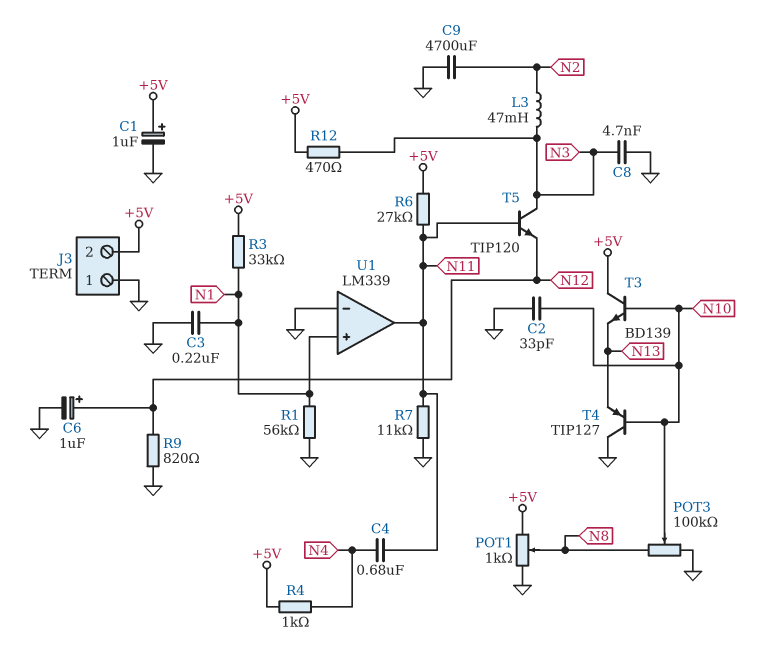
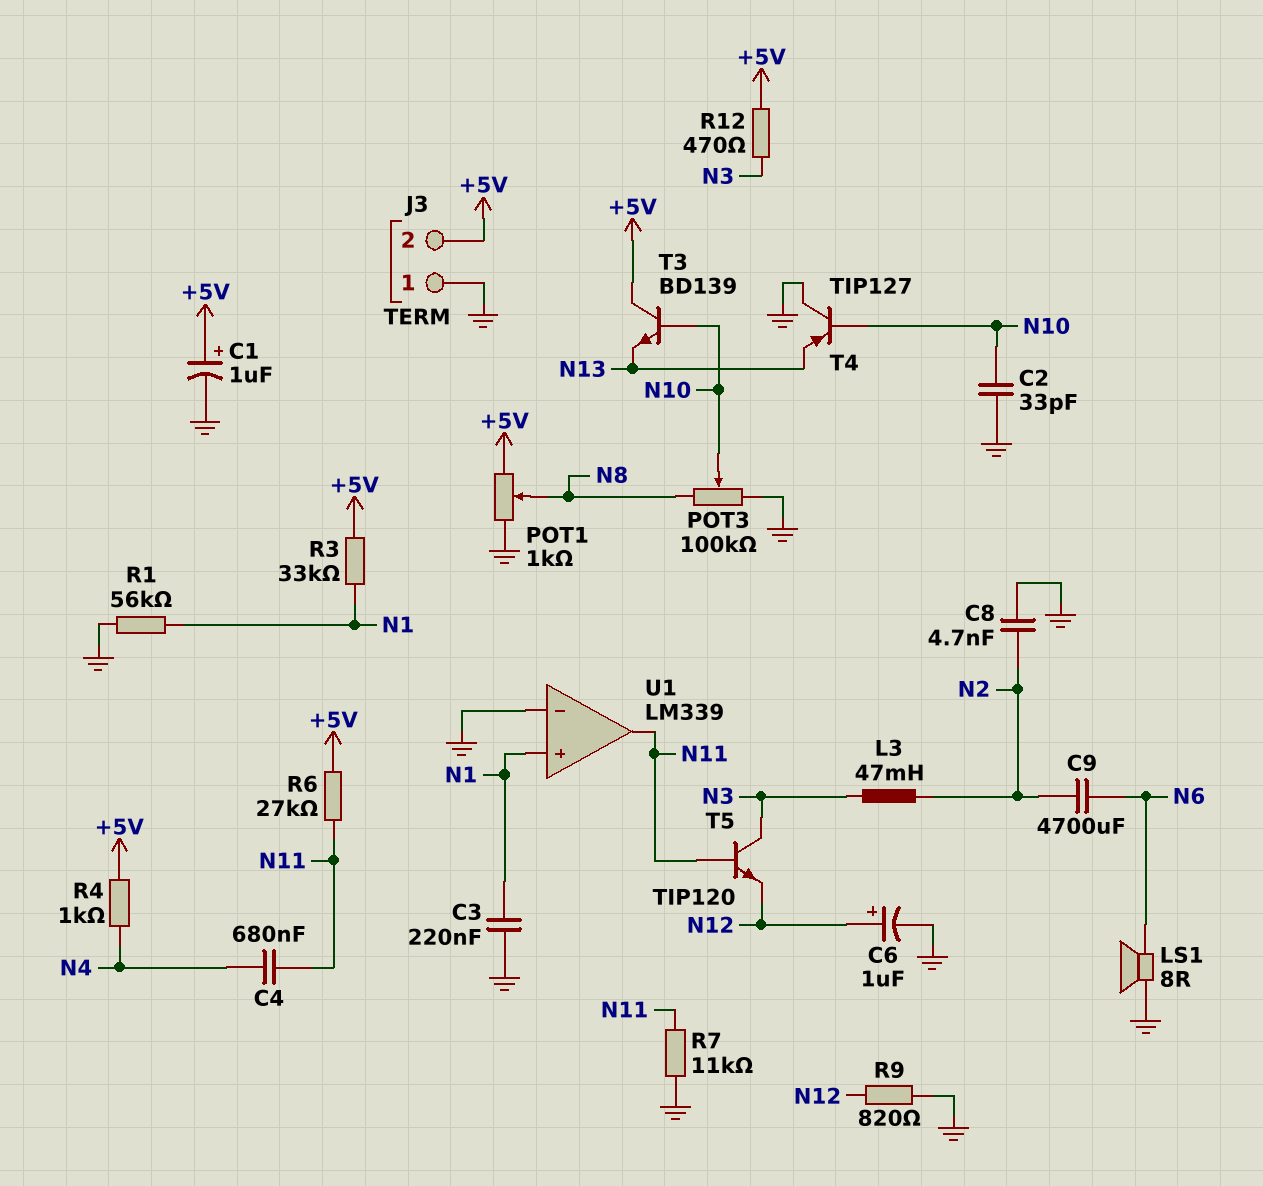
C8: 4.7nF (GND, N3) -> 4.7nF (GND, N2)
C9: 4700uF (GND, N2) -> 4700uF (N2, N6)
LS1: none -> speaker 8R (GND, N6)

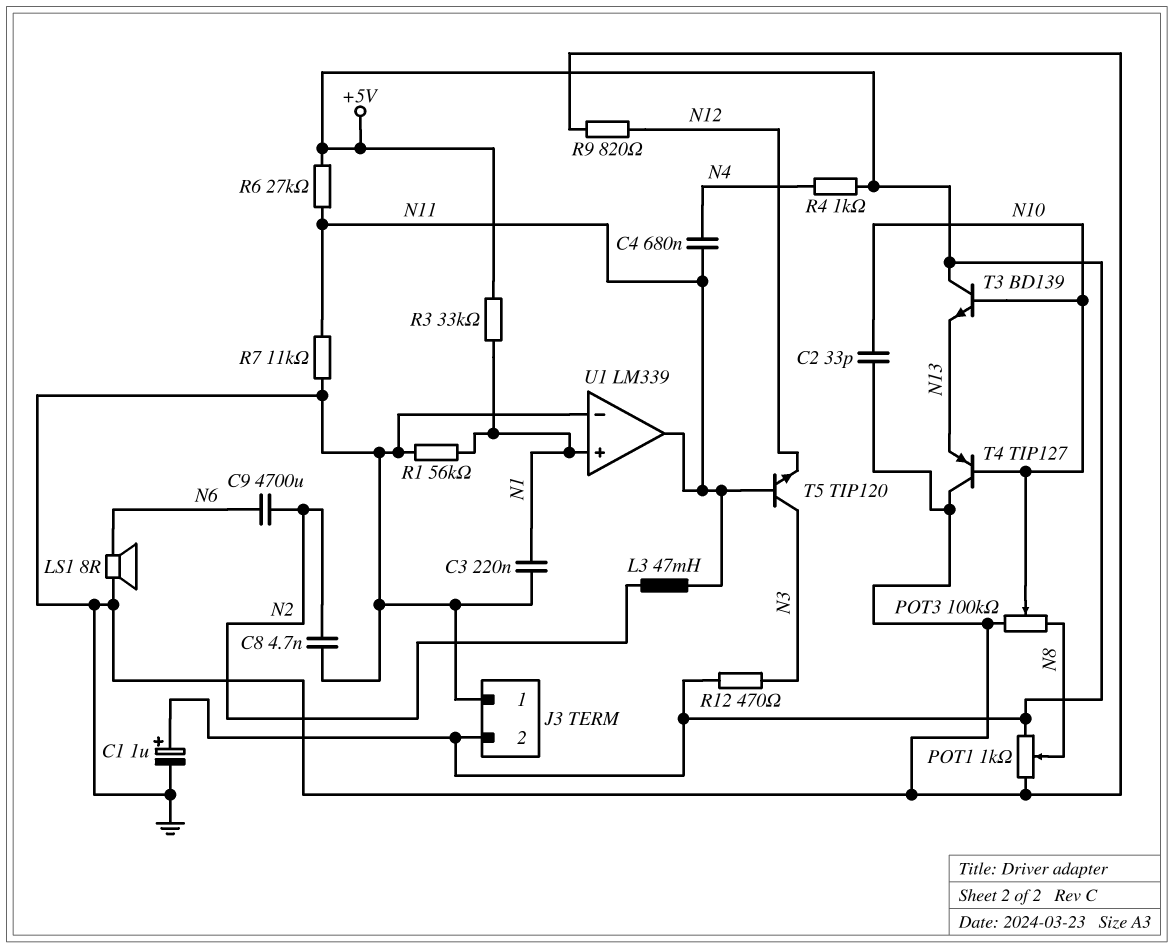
C6: 1uF (plus N12, minus GND) -> none
L3: 47mH (N2, N3) -> 47mH (N2, N11)

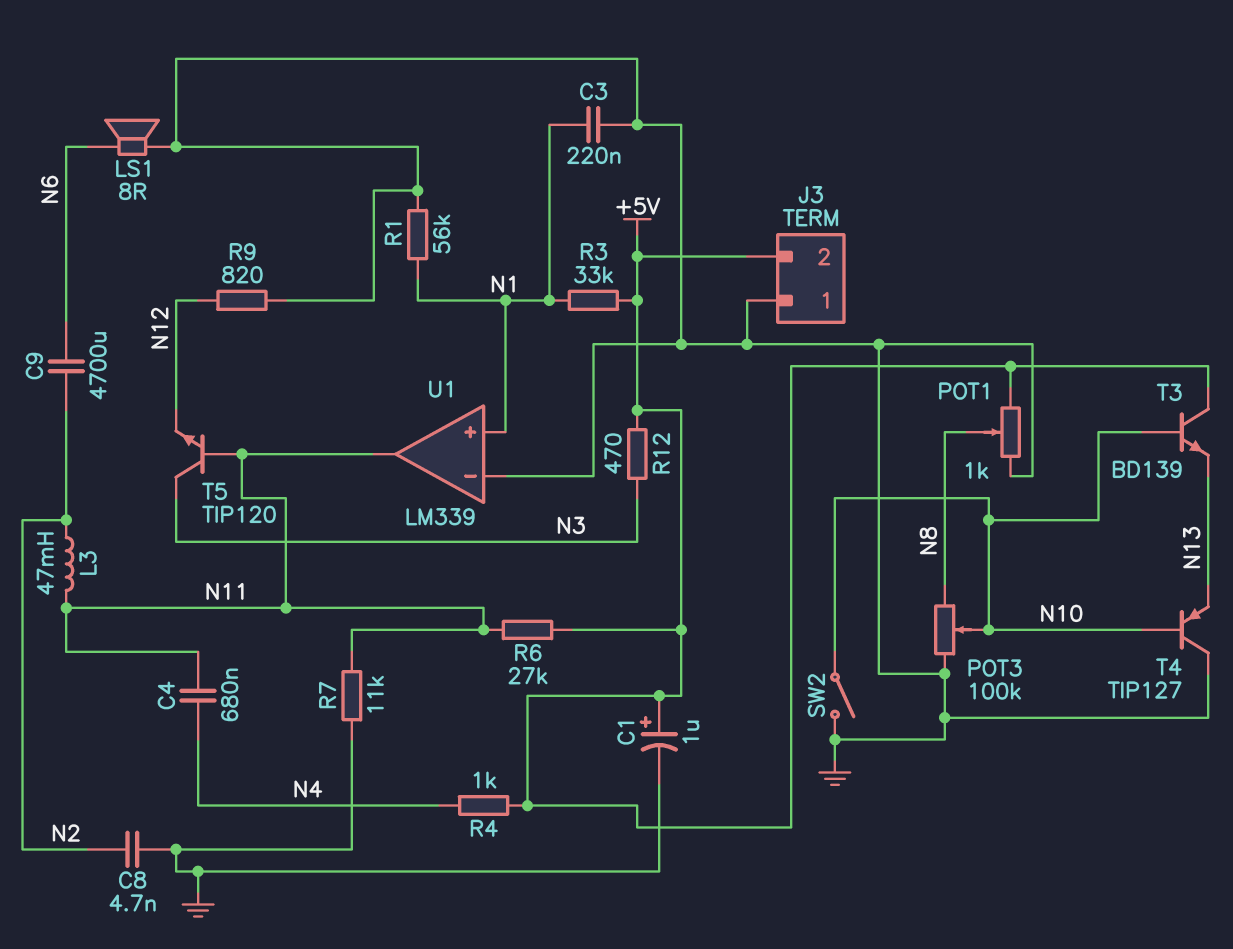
C2: 33pF (GND, N10) -> none
SW2: none -> switch (GND, N10)

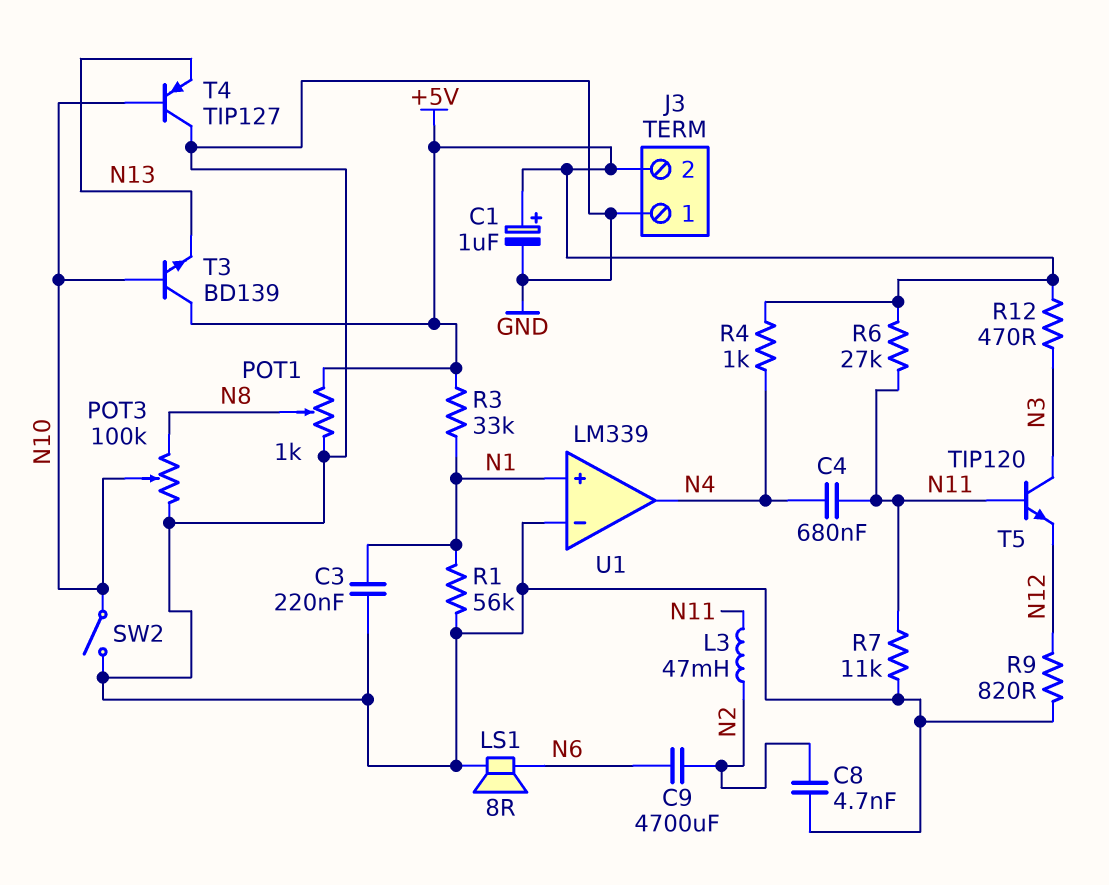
U1 pin out: N11 -> N4

